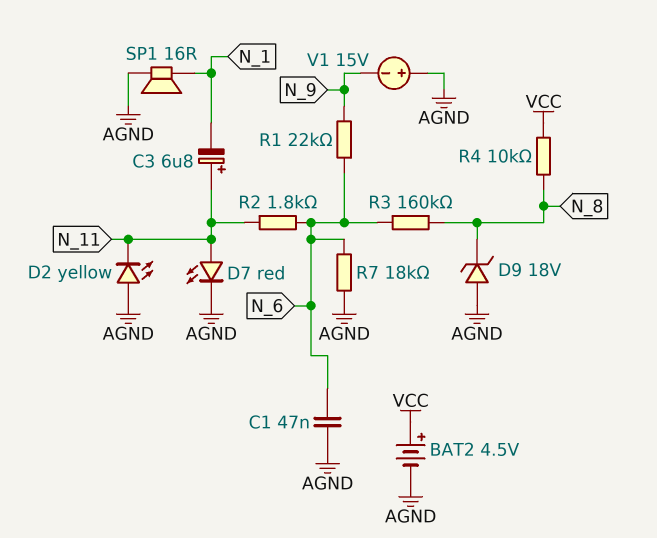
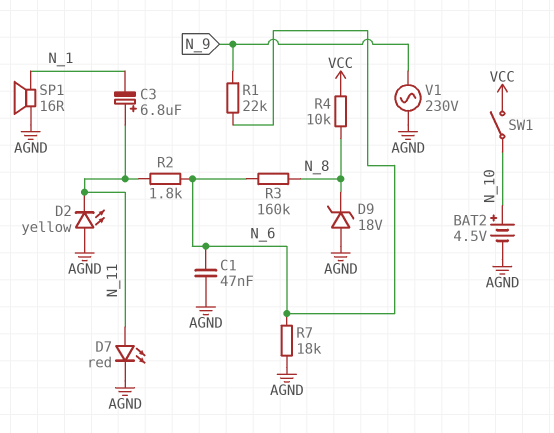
BAT2: 4.5V (plus VCC, minus AGND) -> 4.5V (plus N_10, minus AGND)
SW1: none -> switch (N_10, VCC)
V1: 15V (plus AGND, minus N_9) -> AC 230V (AGND, N_9)

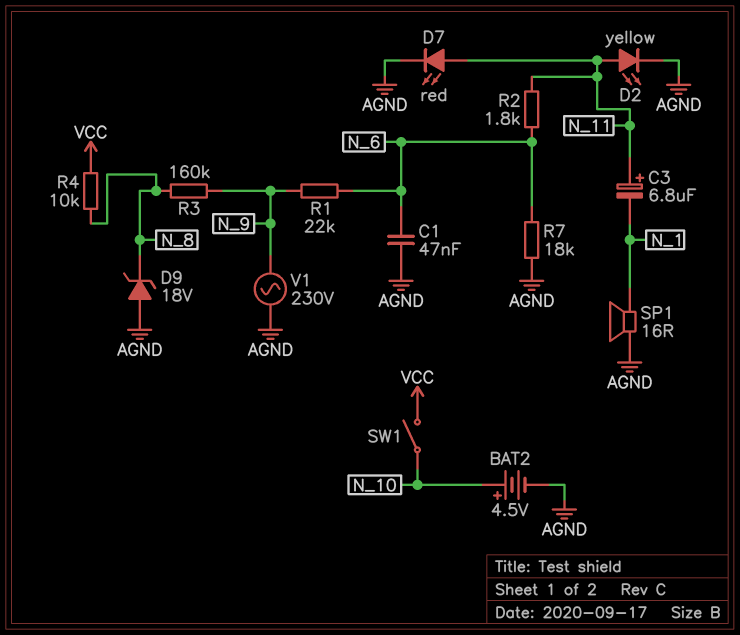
D2: LED yellow (A AGND, K N_11) -> LED yellow (A N_11, K AGND)
R3: 160k (N_6, N_8) -> 160k (N_8, N_9)

